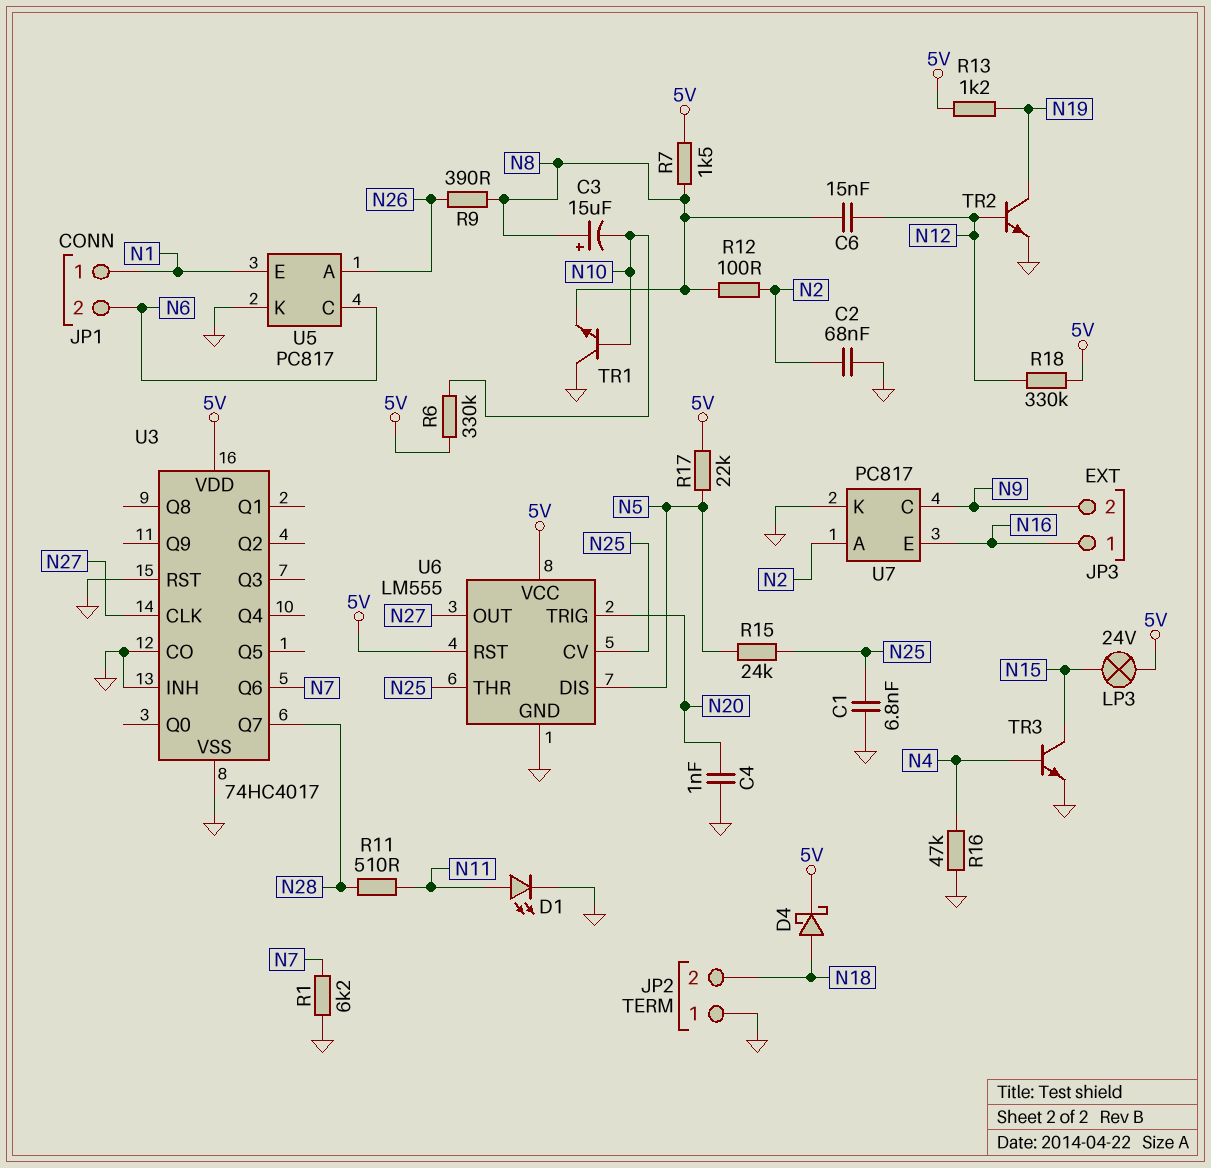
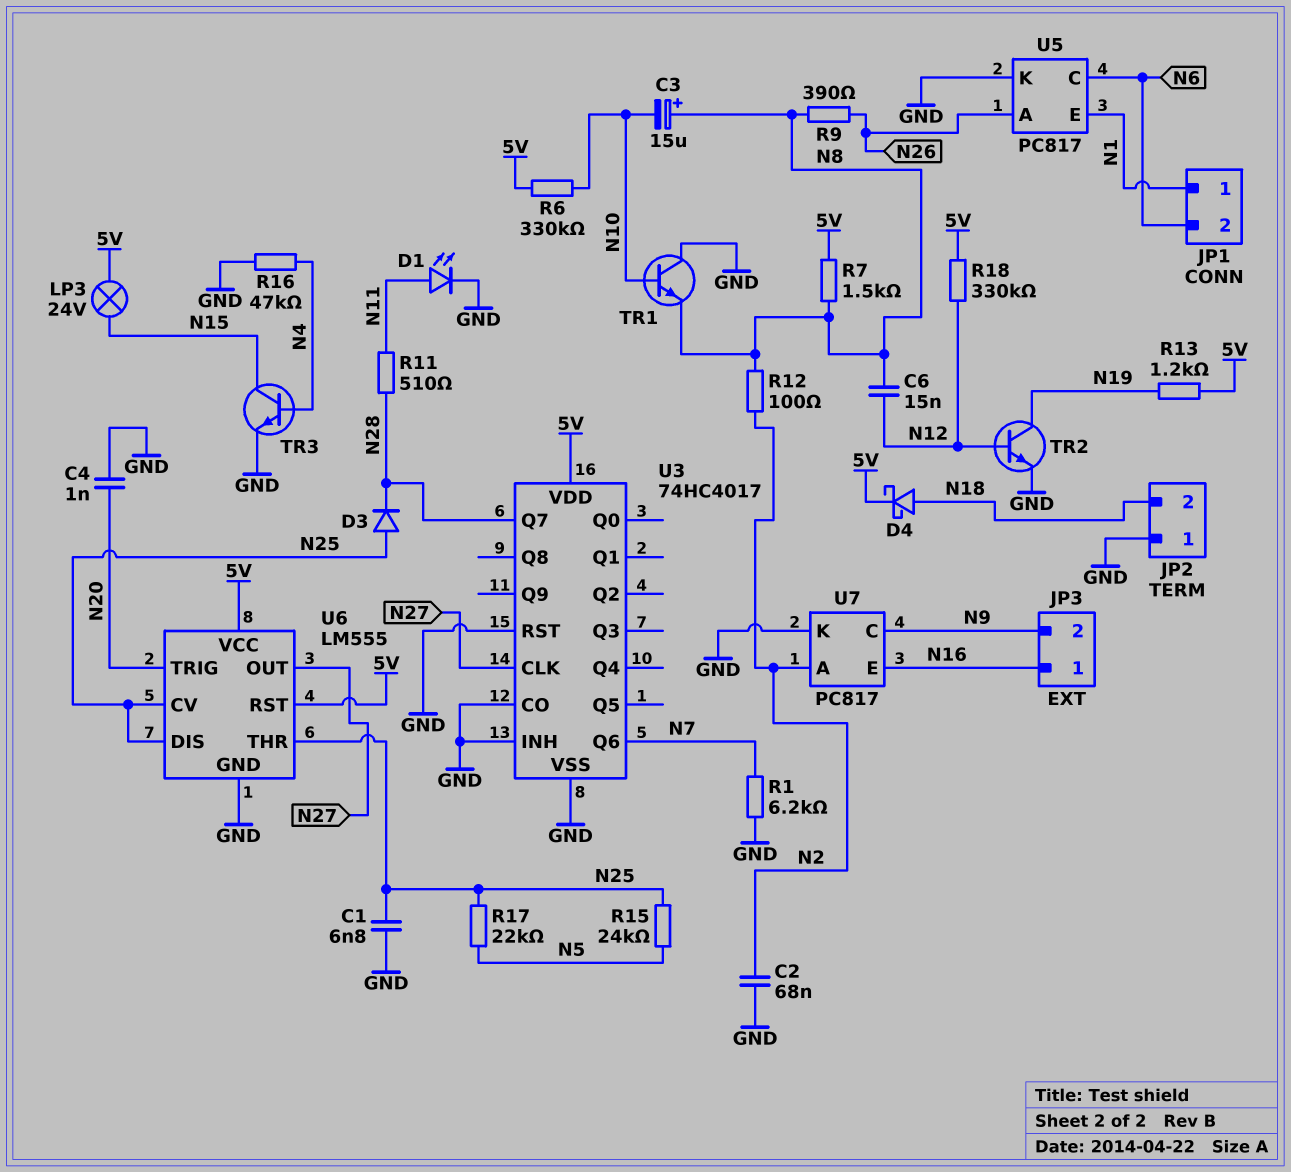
D3: none -> diode (A N25, K N28)
R17: 22k (5V, N5) -> 22k (N5, N25)
U6 pin DIS: N5 -> N25

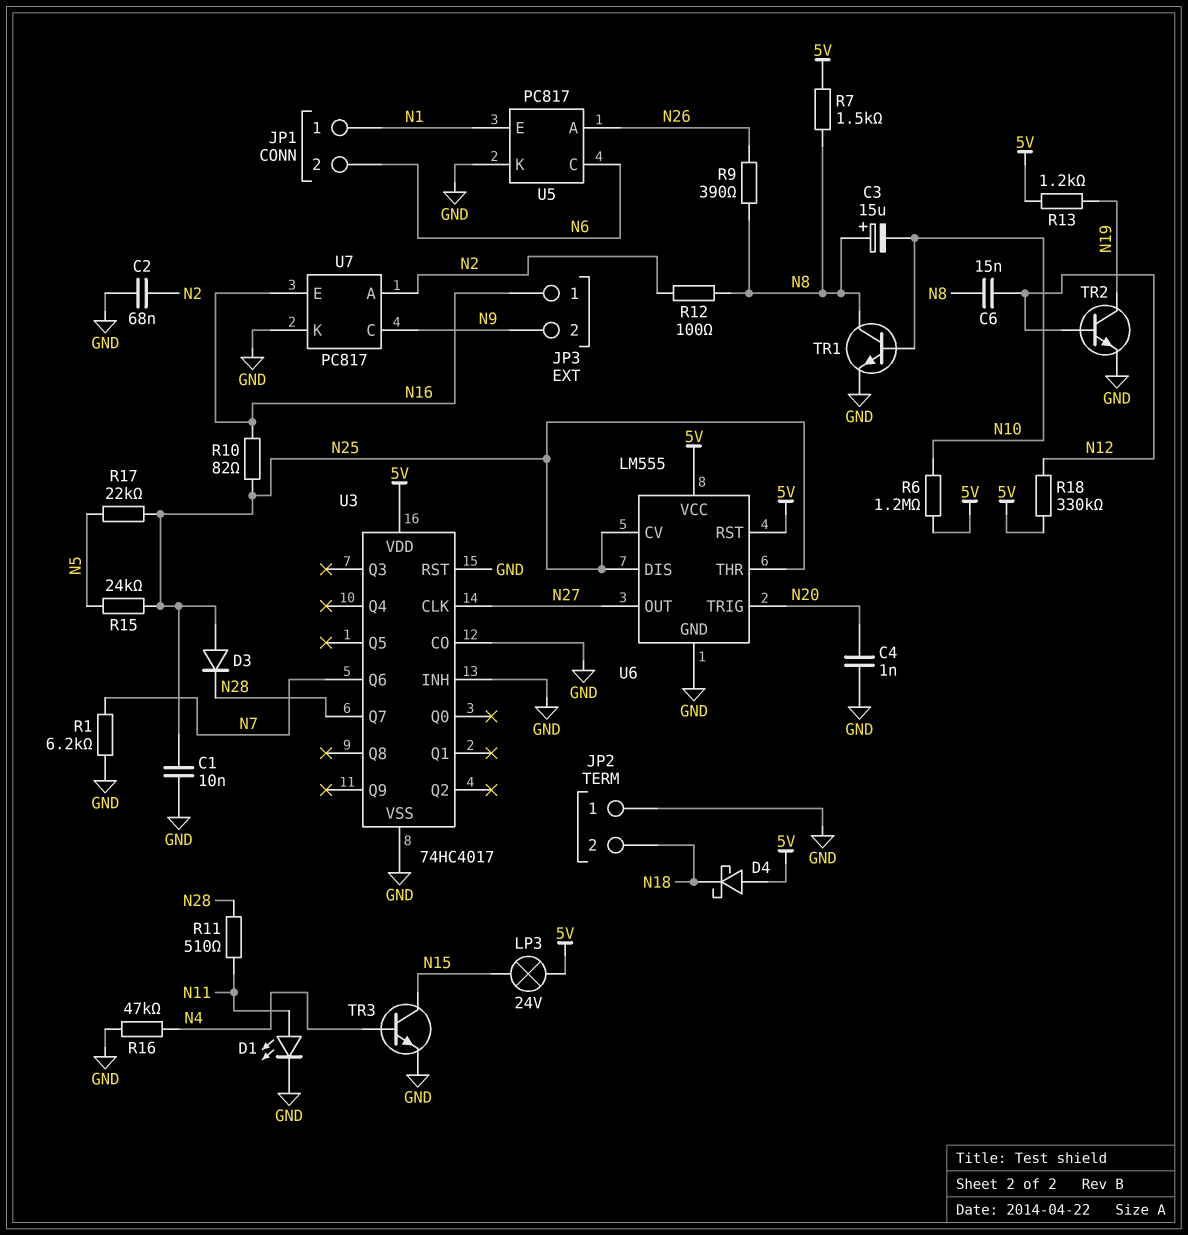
C1: 6.8nF (GND, N25) -> 10nF (GND, N25)
D4: schottky (A N18, K 5V) -> schottky (A 5V, K N18)
R6: 330k (5V, N10) -> 1.2M (5V, N10)
R10: none -> 82 (N16, N25)
TR1: NPN (B N10, C GND, E N8) -> NPN (B N10, C N8, E GND)

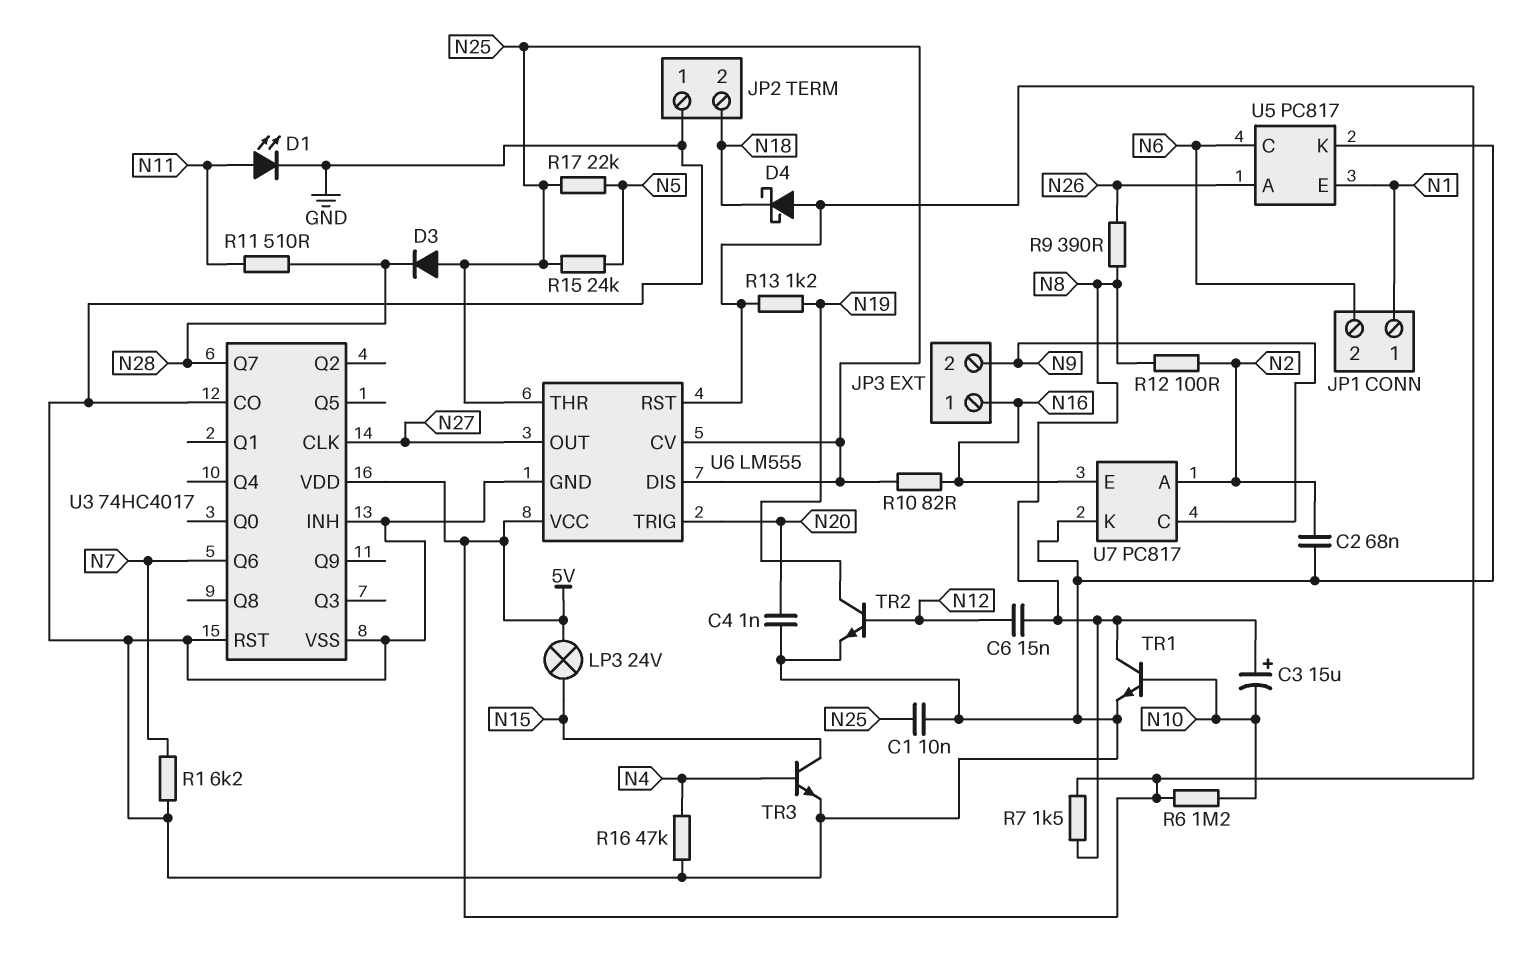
R18: 330k (5V, N12) -> none

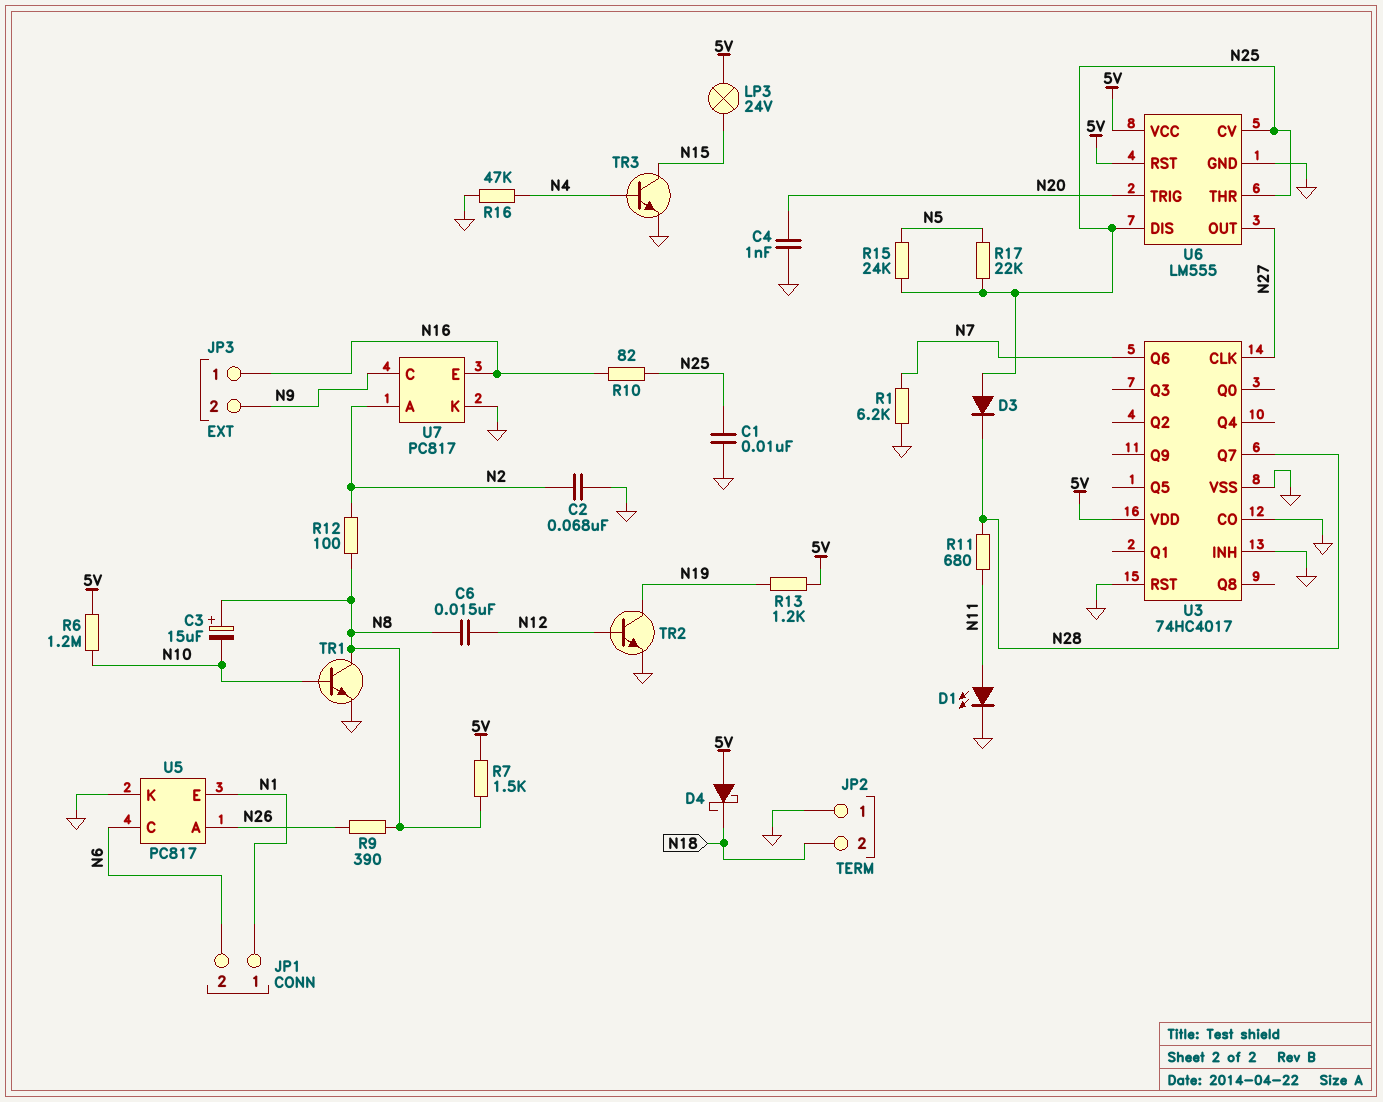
R11: 510 (N11, N28) -> 680 (N11, N28)

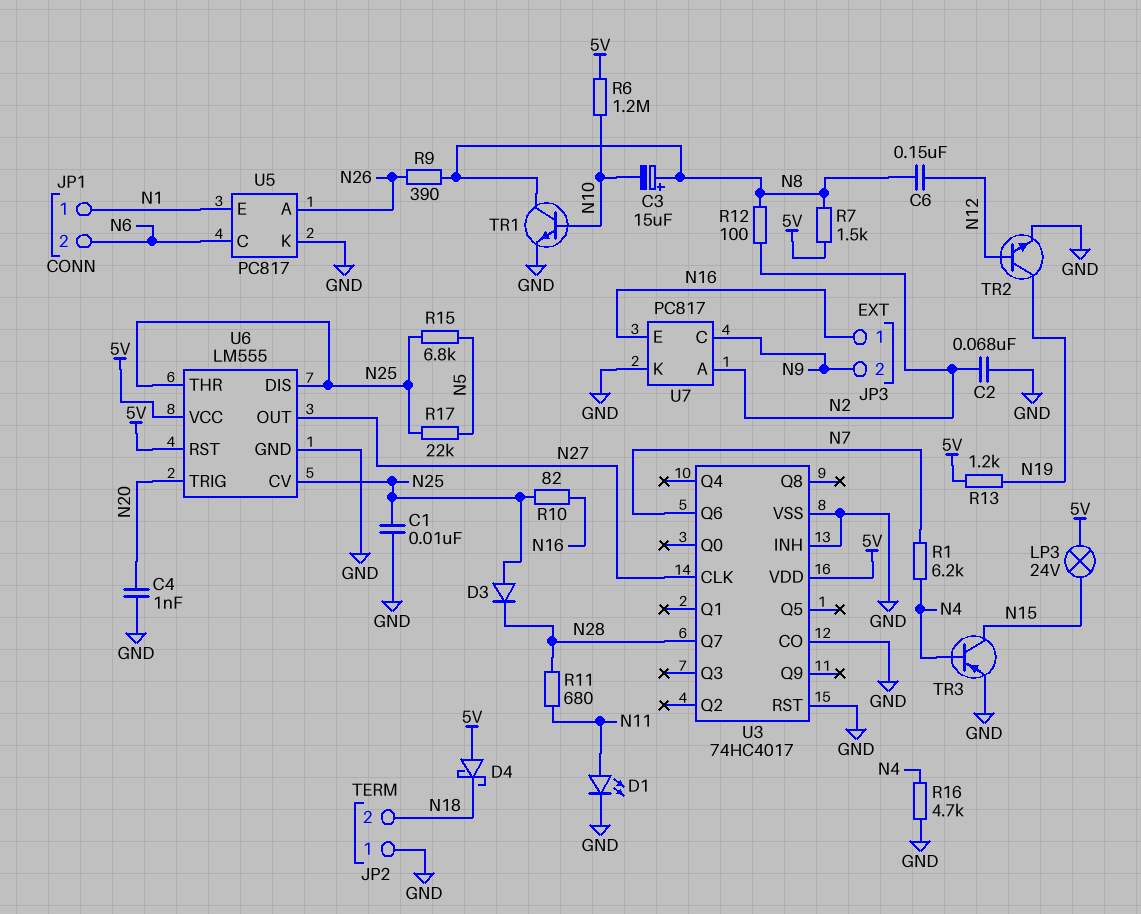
C6: 15nF (N8, N12) -> 150nF (N8, N12)
R1: 6.2k (GND, N7) -> 6.2k (N4, N7)
R15: 24k (N5, N25) -> 6.8k (N5, N25)
R16: 47k (GND, N4) -> 4.7k (GND, N4)
TR3: NPN (B N4, C N15, E GND) -> PNP (B N4, C N15, E GND)

